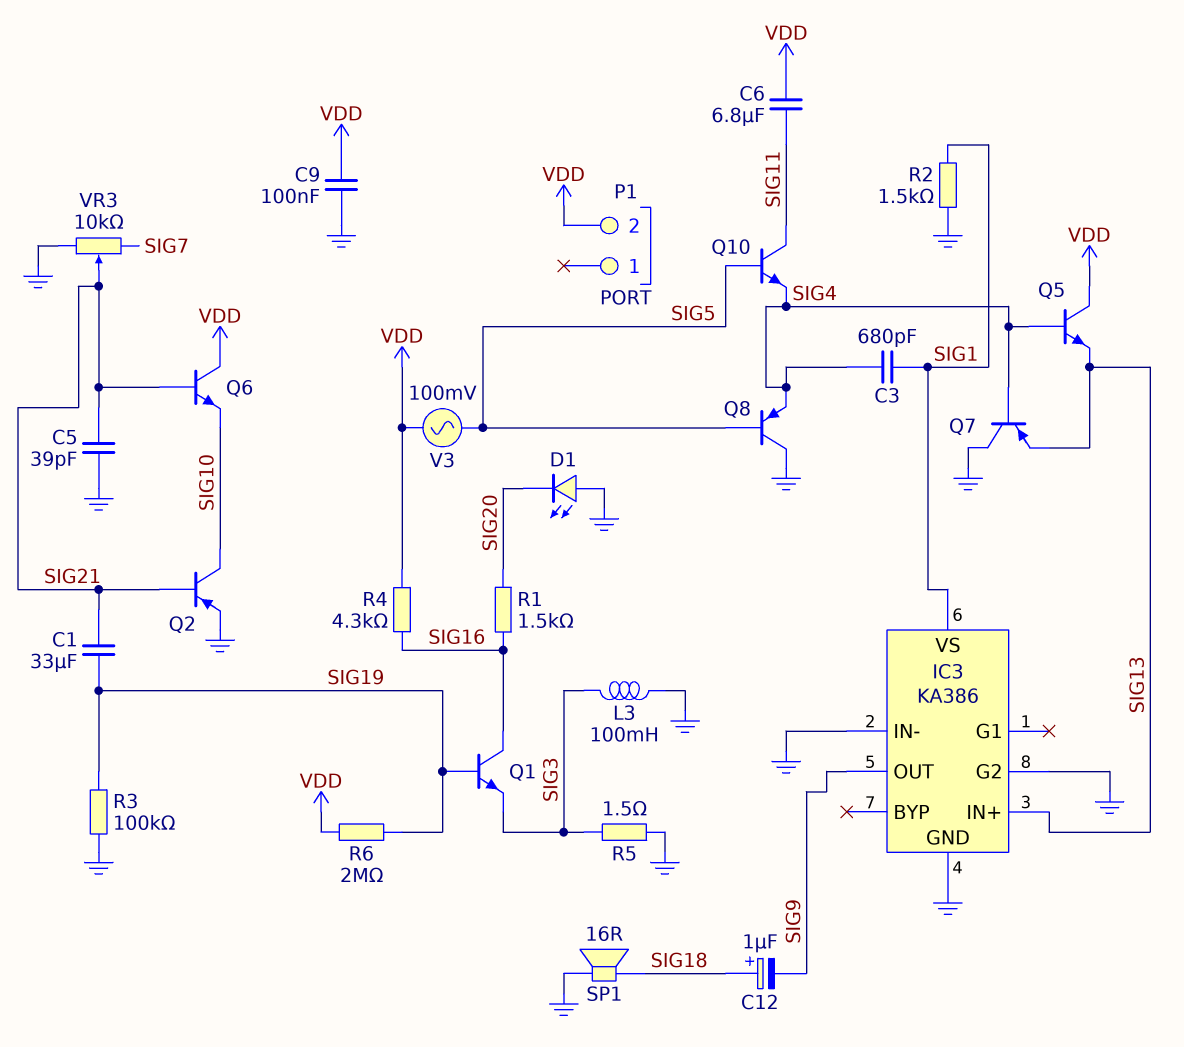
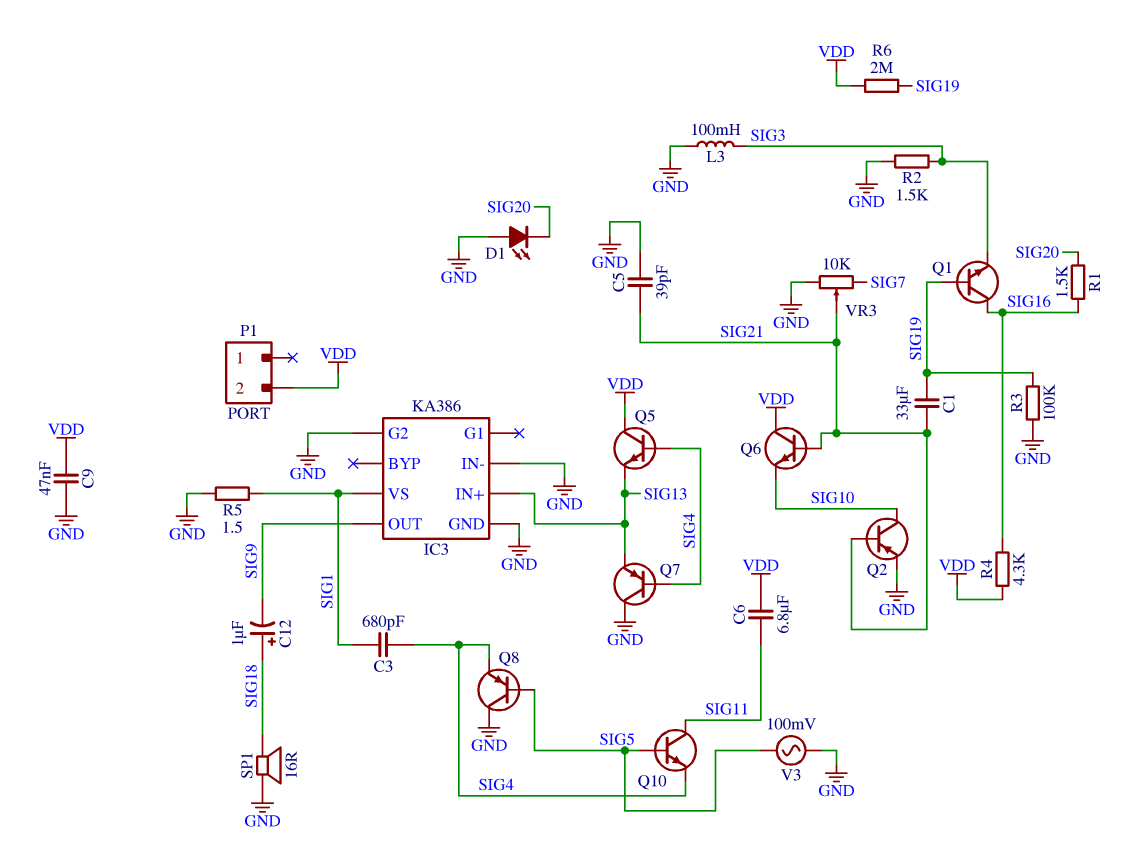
C9: 100nF (GND, VDD) -> 47nF (GND, VDD)
R2: 1.5k (GND, SIG1) -> 1.5k (GND, SIG3)
R5: 1.5 (GND, SIG3) -> 1.5 (GND, SIG1)
V3: AC 100mV (SIG5, VDD) -> AC 100mV (GND, SIG5)

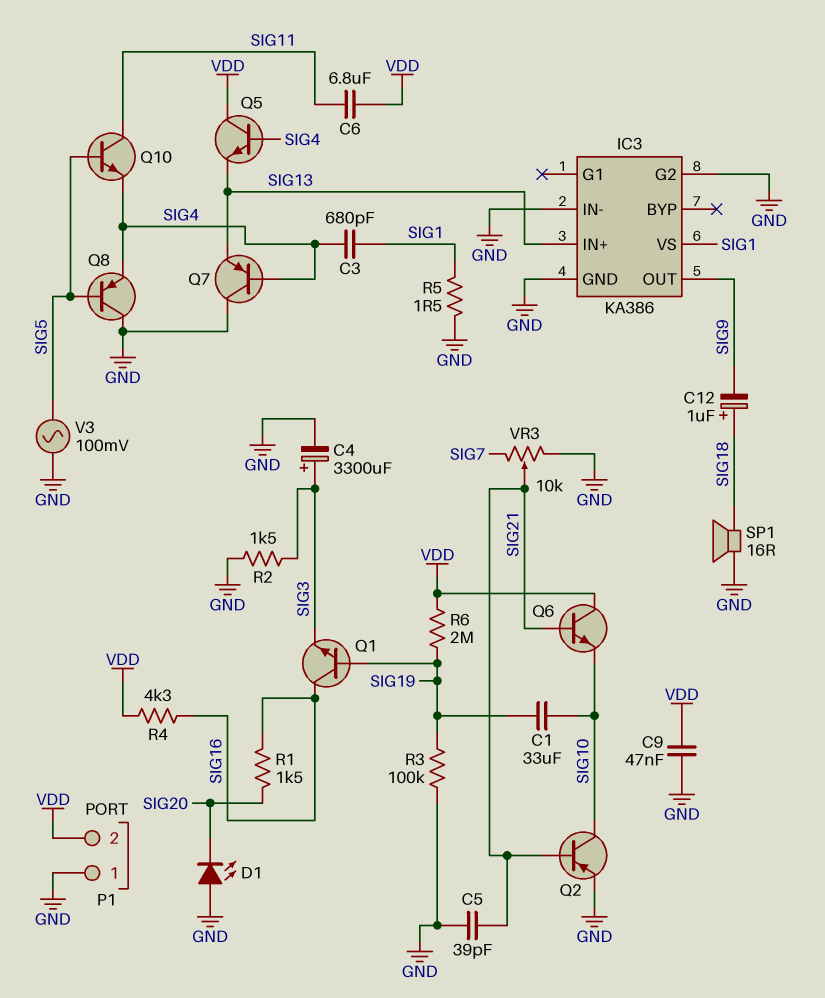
C1: 33uF (SIG19, SIG21) -> 33uF (SIG10, SIG19)
C4: none -> 3300uF (plus SIG3, minus GND)
L3: 100mH (GND, SIG3) -> none
P1 pin 1: none -> GND

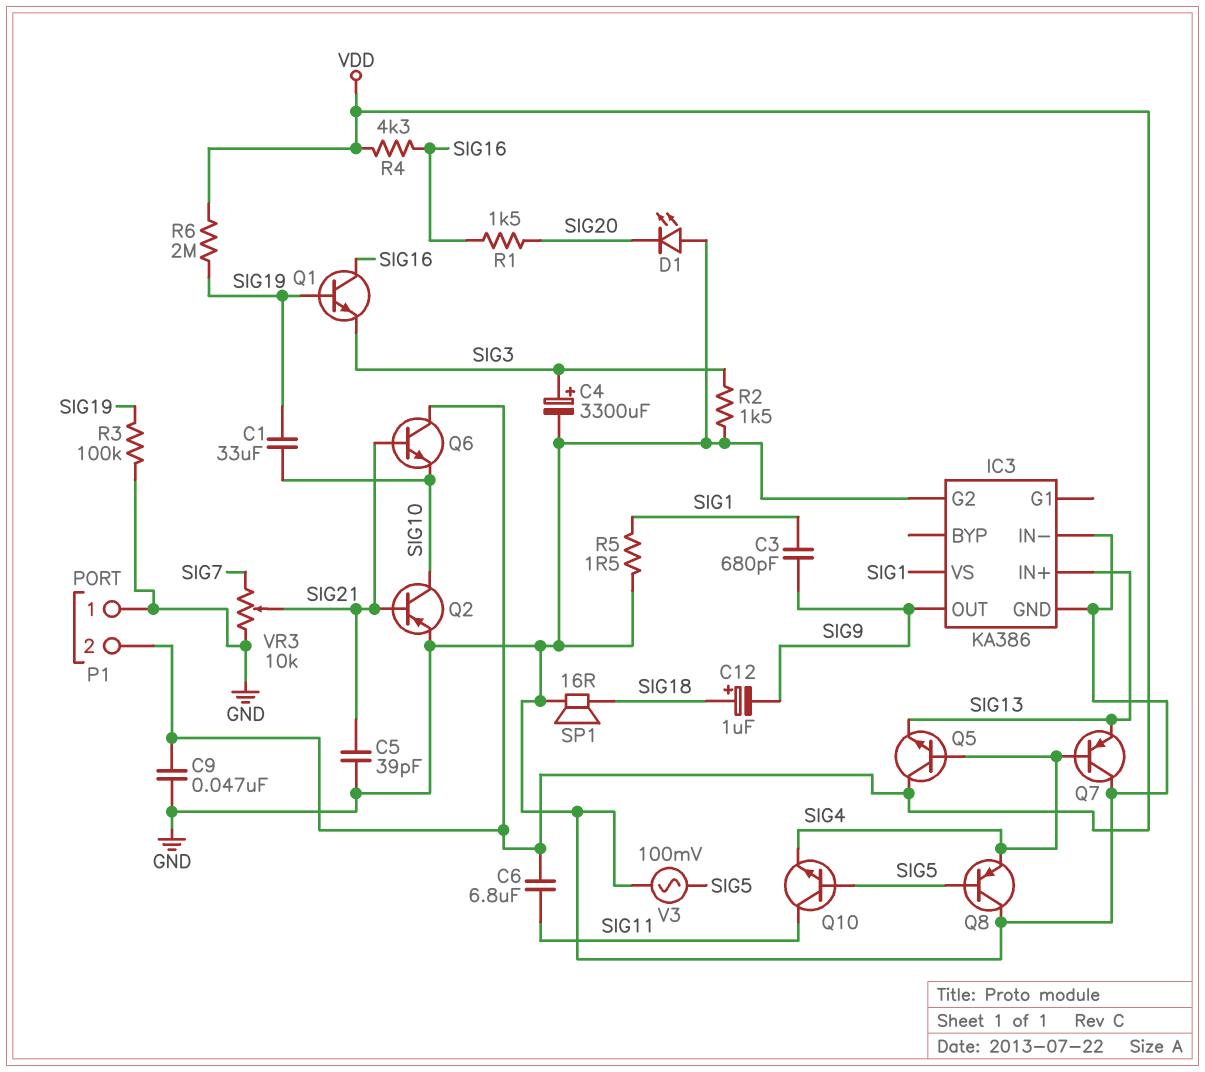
C3: 680pF (SIG1, SIG4) -> 680pF (SIG1, SIG9)

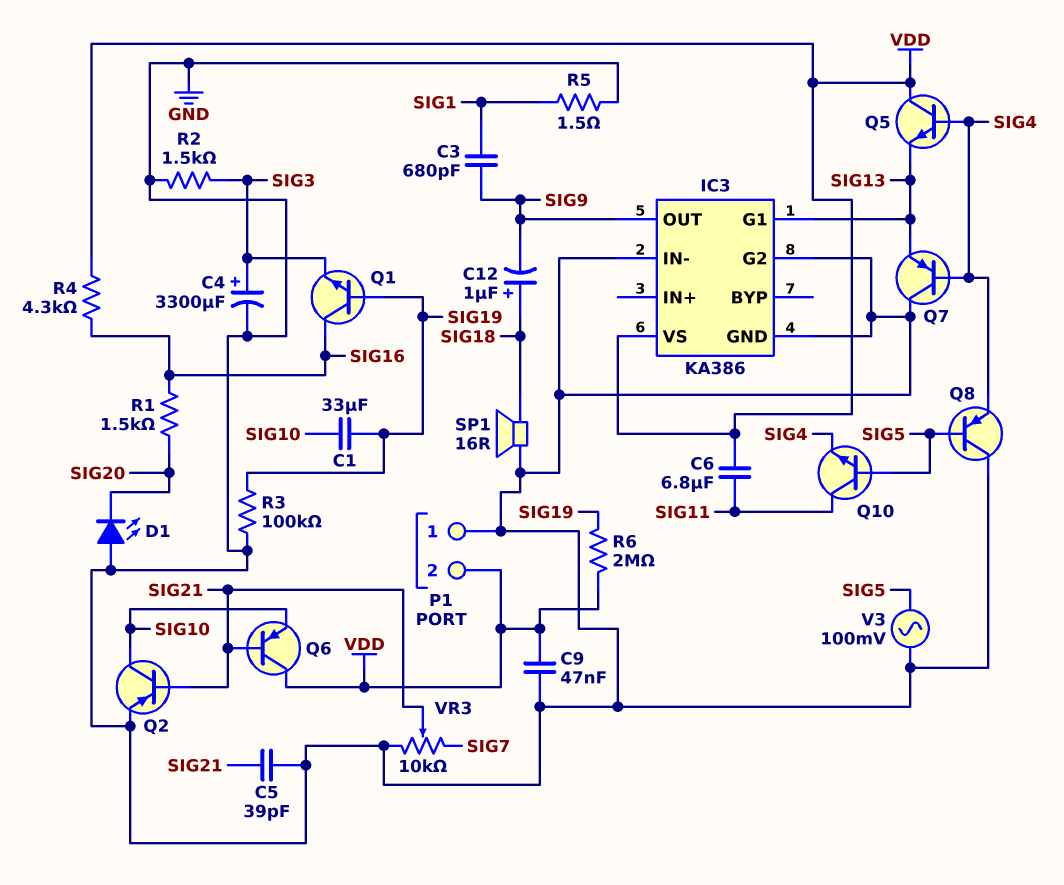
IC3 pin G1: none -> SIG13
IC3 pin IN+: SIG13 -> none
IC3 pin VS: SIG1 -> VDD
Q6: NPN (B SIG21, C VDD, E SIG10) -> PNP (B SIG21, C VDD, E SIG10)

